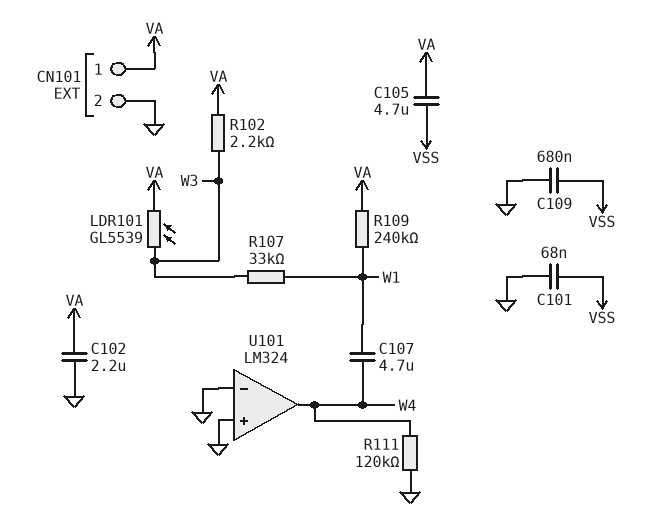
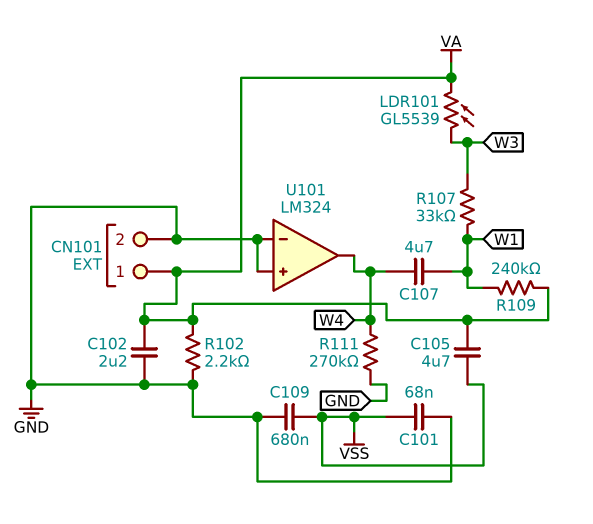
R102: 2.2k (VA, W3) -> 2.2k (GND, VA)
R111: 120k (GND, W4) -> 270k (GND, W4)

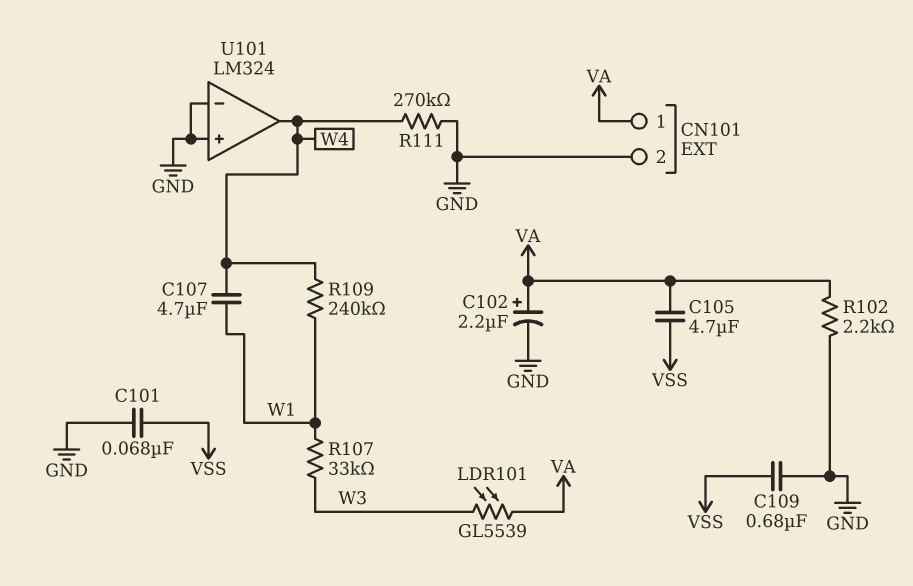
C102: 2.2uF (GND, VA) -> 2.2uF (plus VA, minus GND)
R109: 240k (VA, W1) -> 240k (W1, W4)

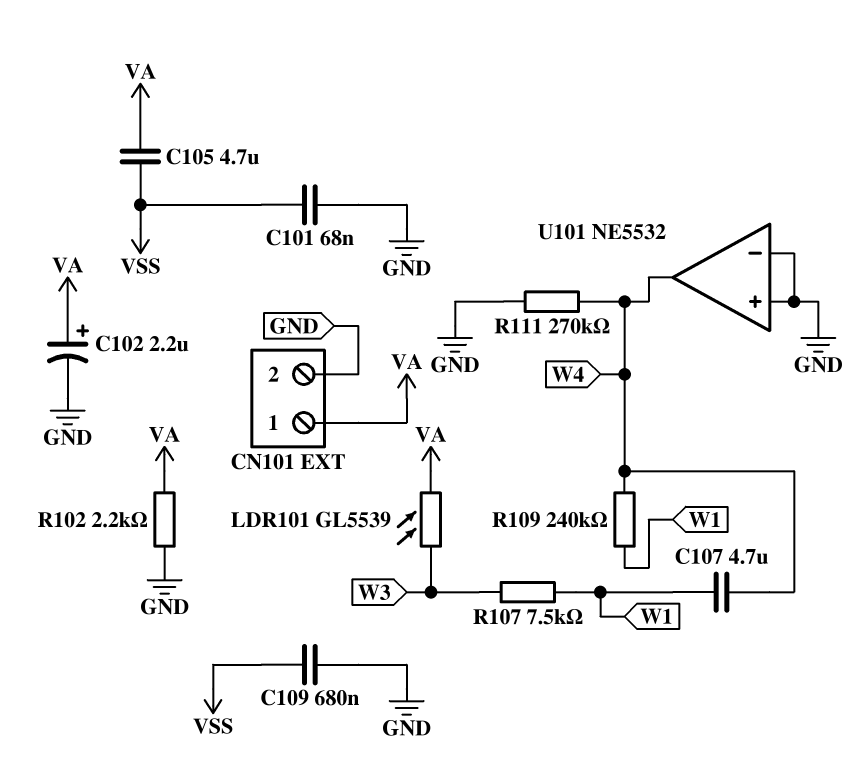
R107: 33k (W1, W3) -> 7.5k (W1, W3)
U101: LM324 -> NE5532

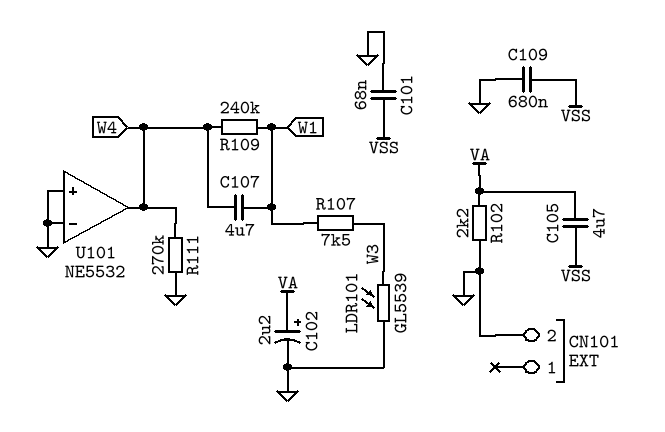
CN101 pin 1: VA -> none
LDR101: GL5539 (VA, W3) -> GL5539 (GND, W3)

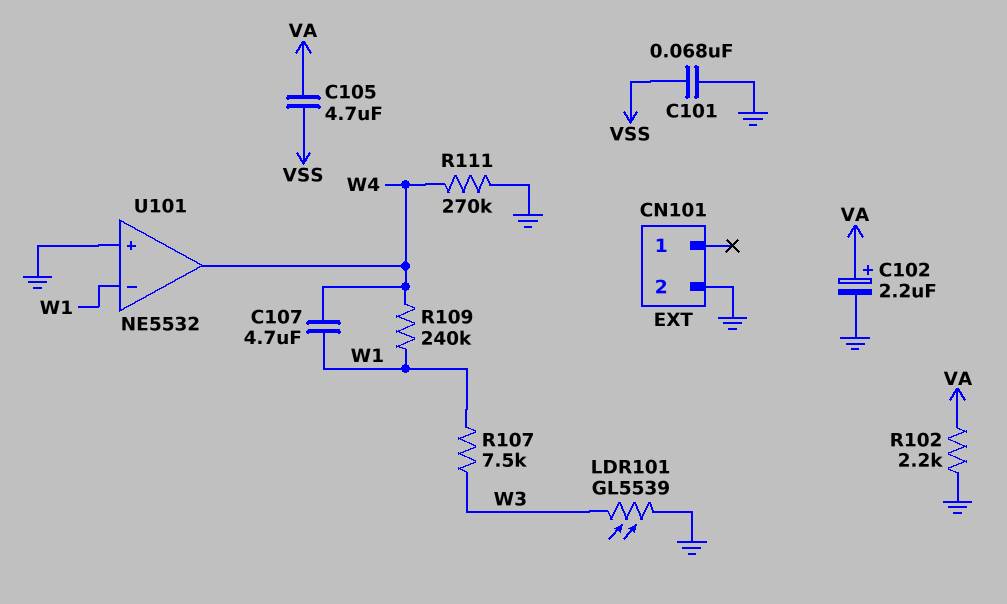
C109: 680nF (GND, VSS) -> none
U101 pin in-: GND -> W1

